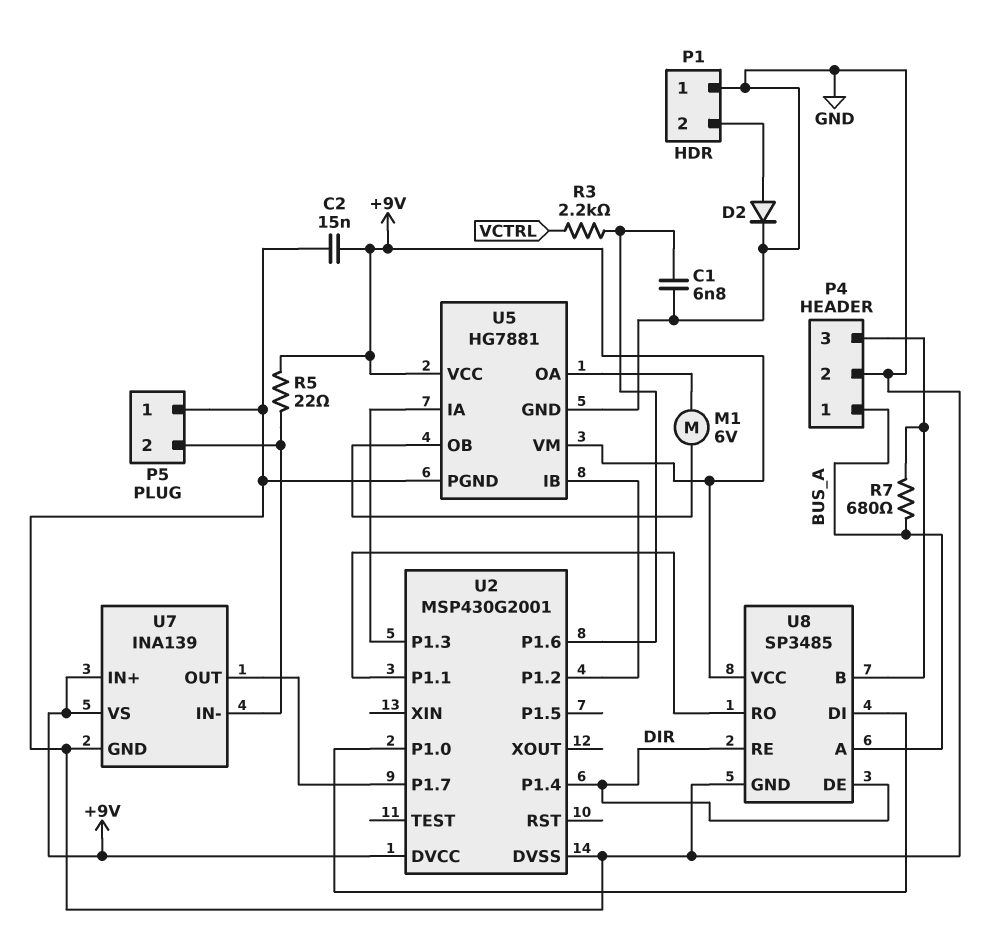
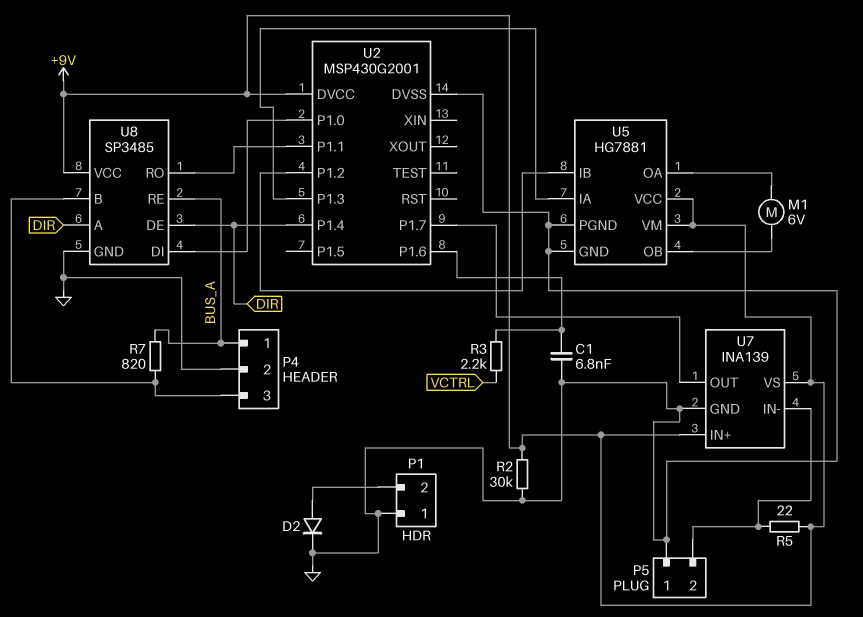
C2: 15nF (+9V, GND) -> none
R2: none -> 30k (+9V, GND)
R7: 680 (BUS_A, P4/3) -> 820 (BUS_A, P4/3)
U8 pin A: BUS_A -> DIR
U8 pin RE: DIR -> BUS_A

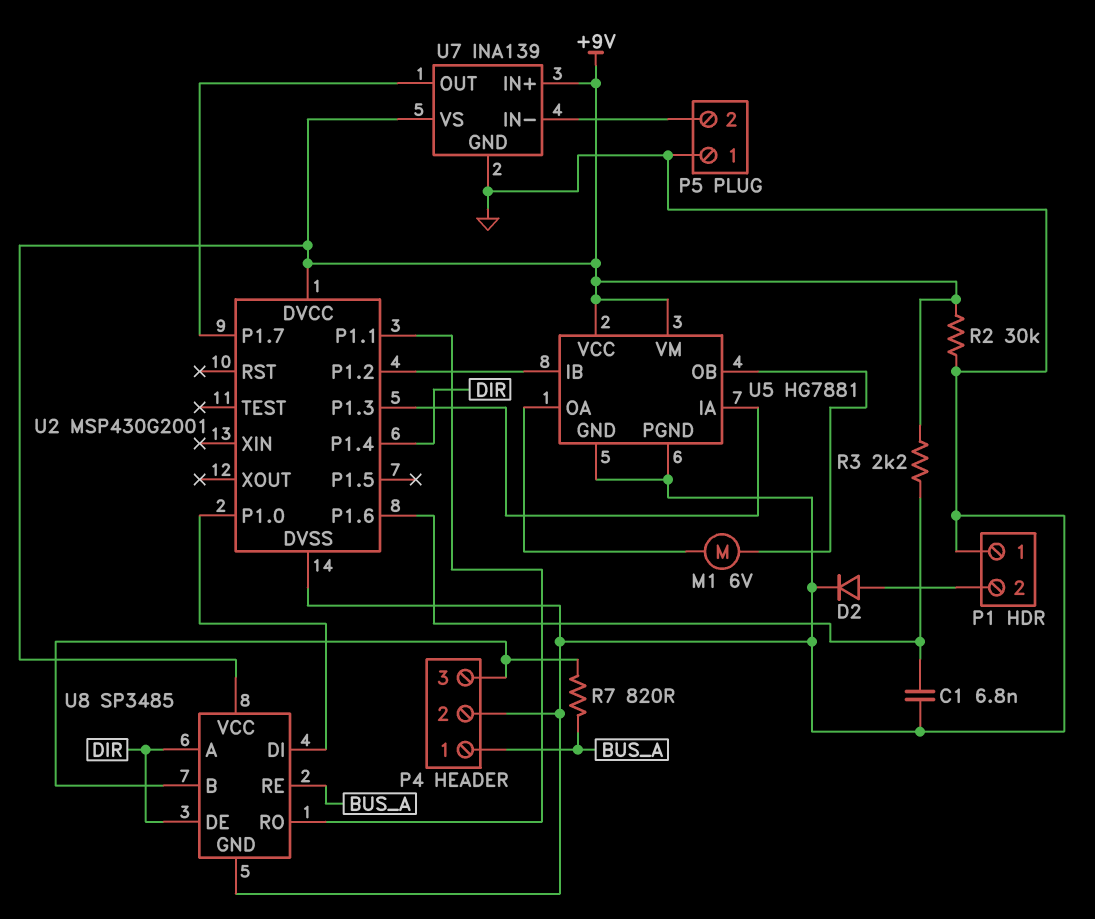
R3: 2.2k (U2/P1.6, VCTRL) -> 2.2k (+9V, U2/P1.6)
R5: 22 (+9V, P5/2) -> none

